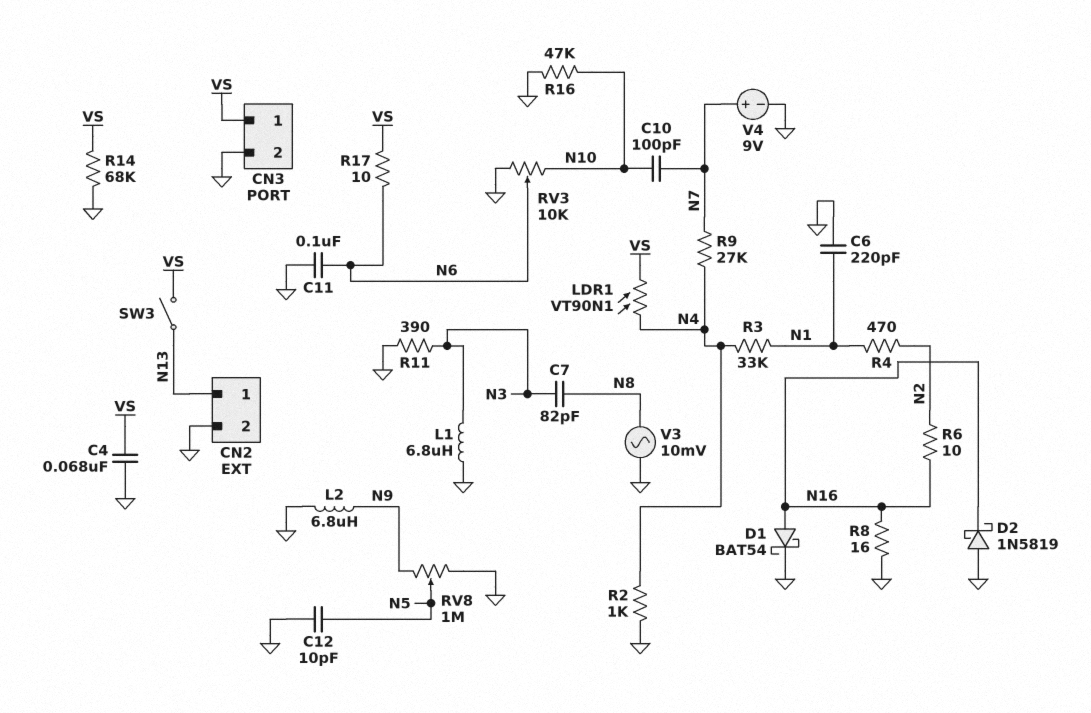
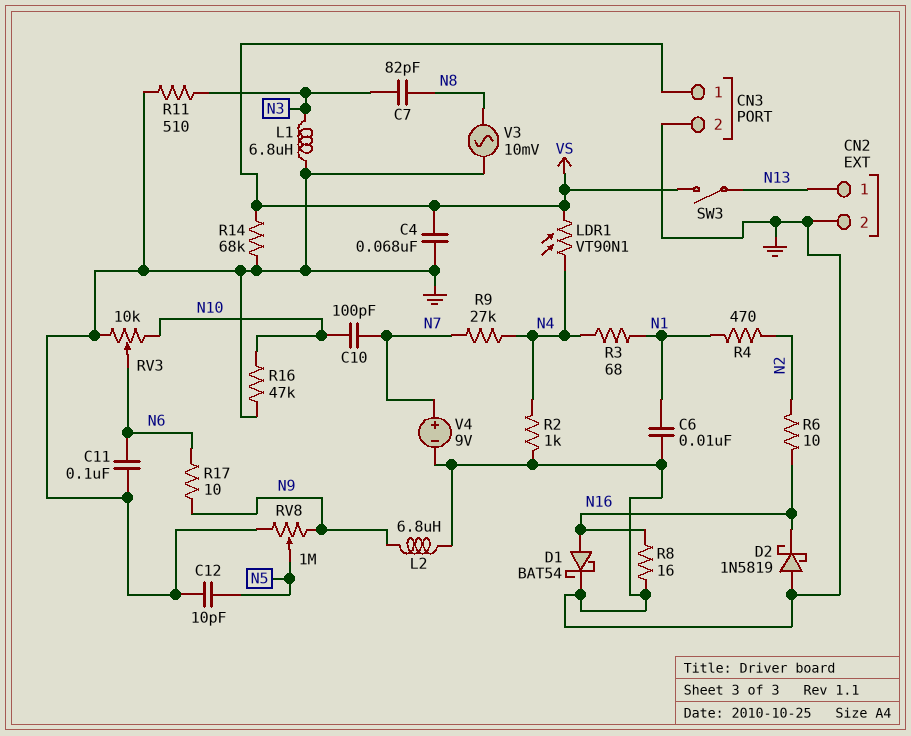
C6: 220pF (GND, N1) -> 10nF (GND, N1)
R3: 33k (N1, N4) -> 68 (N1, N4)
R11: 390 (GND, N3) -> 510 (GND, N3)
R17: 10 (N6, VS) -> 10 (N6, N9)

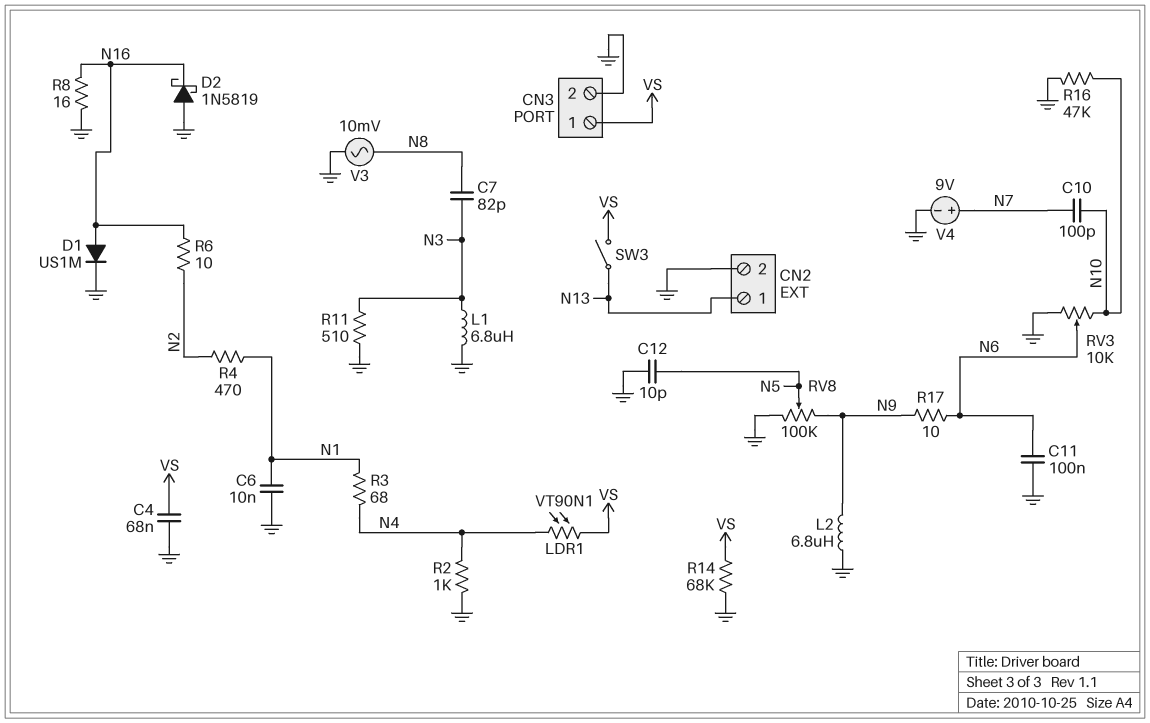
D1: schottky BAT54 (A N16, K GND) -> diode US1M (A N16, K GND)
R9: 27k (N4, N7) -> none
RV8: 1M (GND, N9, wiper N5) -> 100k (GND, N9, wiper N5)

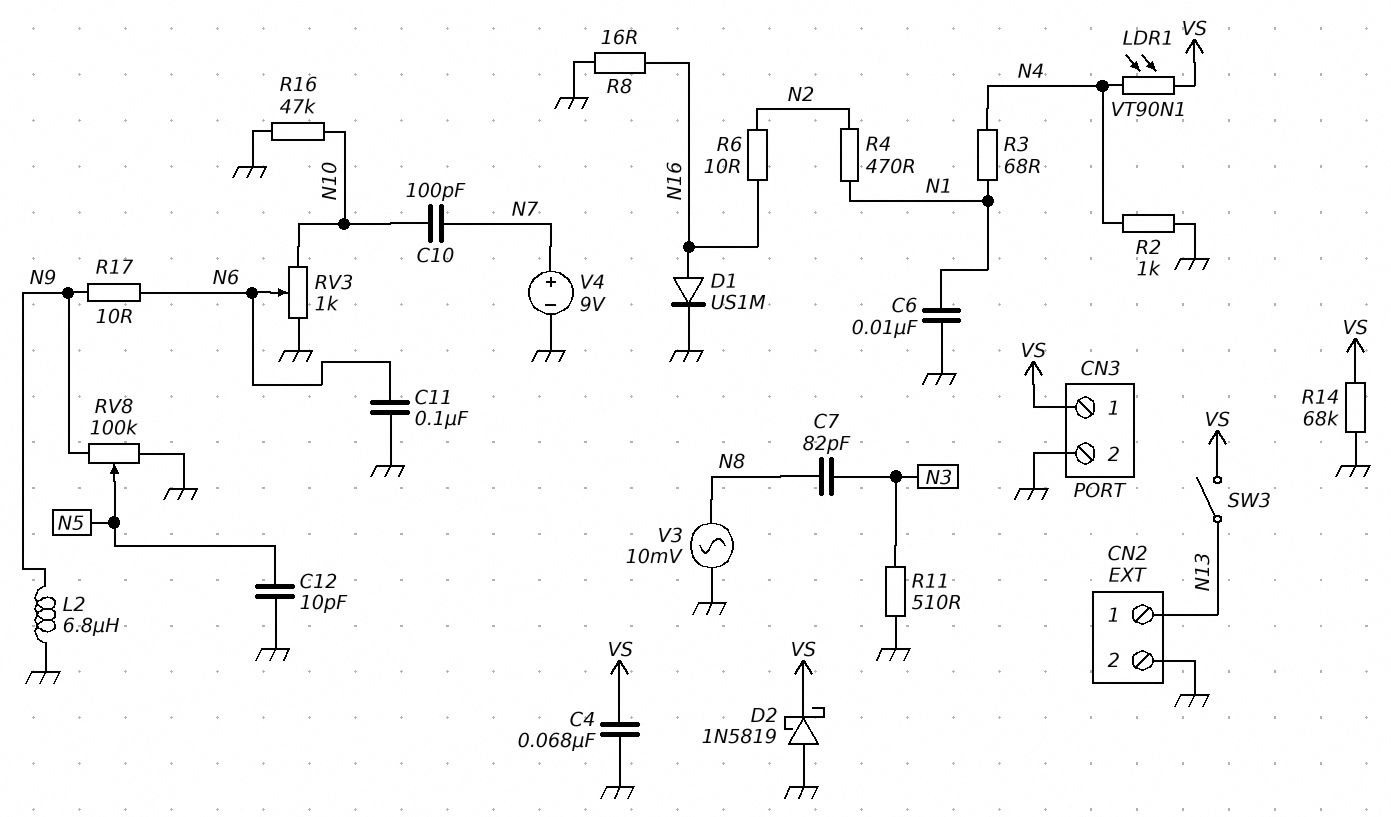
D2: schottky 1N5819 (A GND, K N16) -> schottky 1N5819 (A GND, K VS)
L1: 6.8uH (GND, N3) -> none
RV3: 10k (GND, N10, wiper N6) -> 1k (GND, N10, wiper N6)

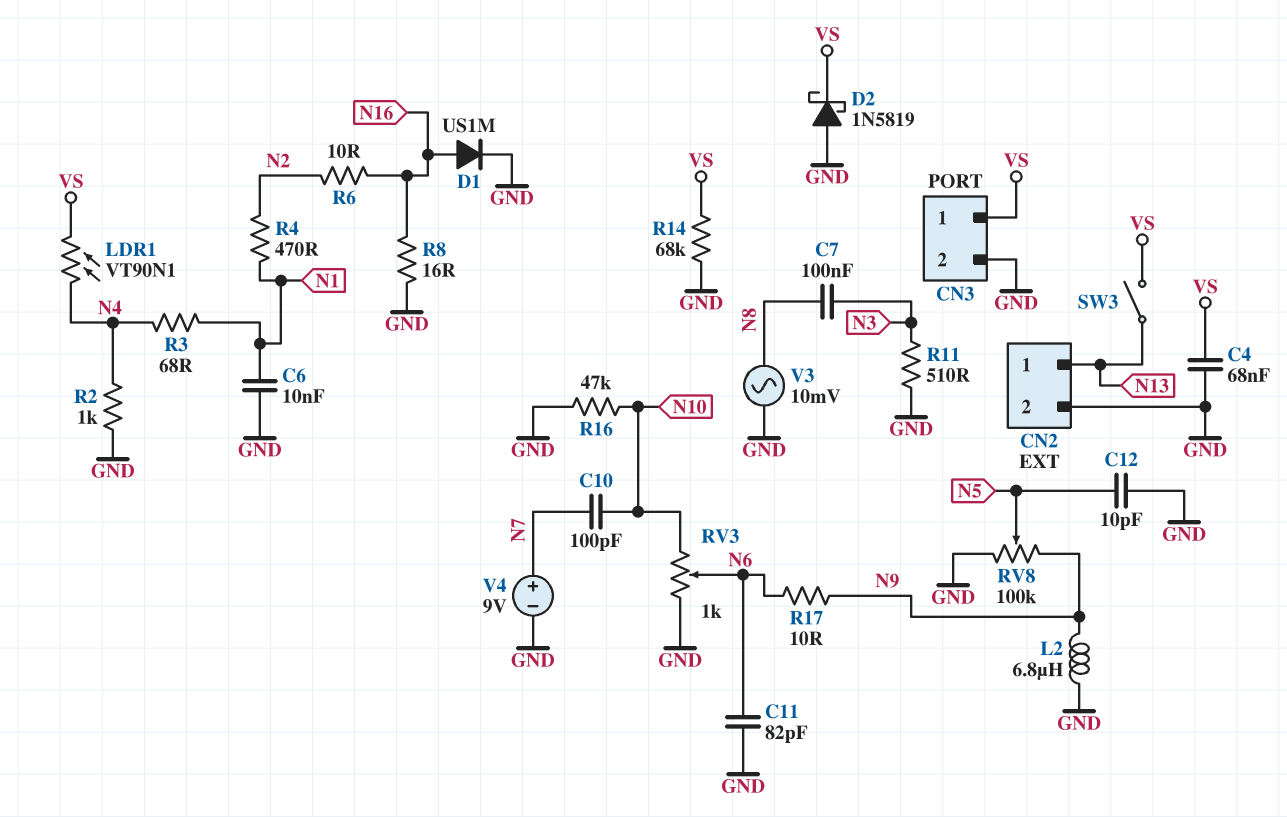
C7: 82pF (N3, N8) -> 100nF (N3, N8)
C11: 100nF (GND, N6) -> 82pF (GND, N6)

